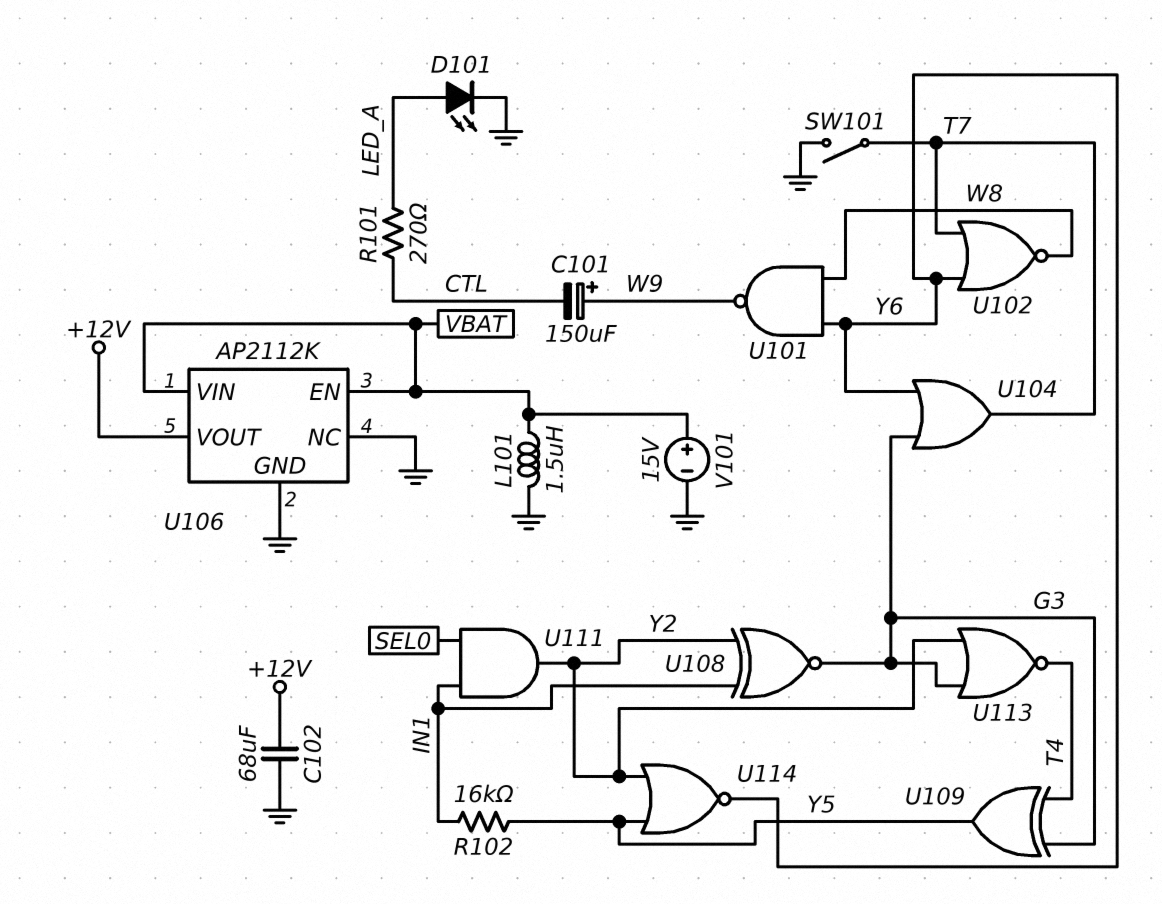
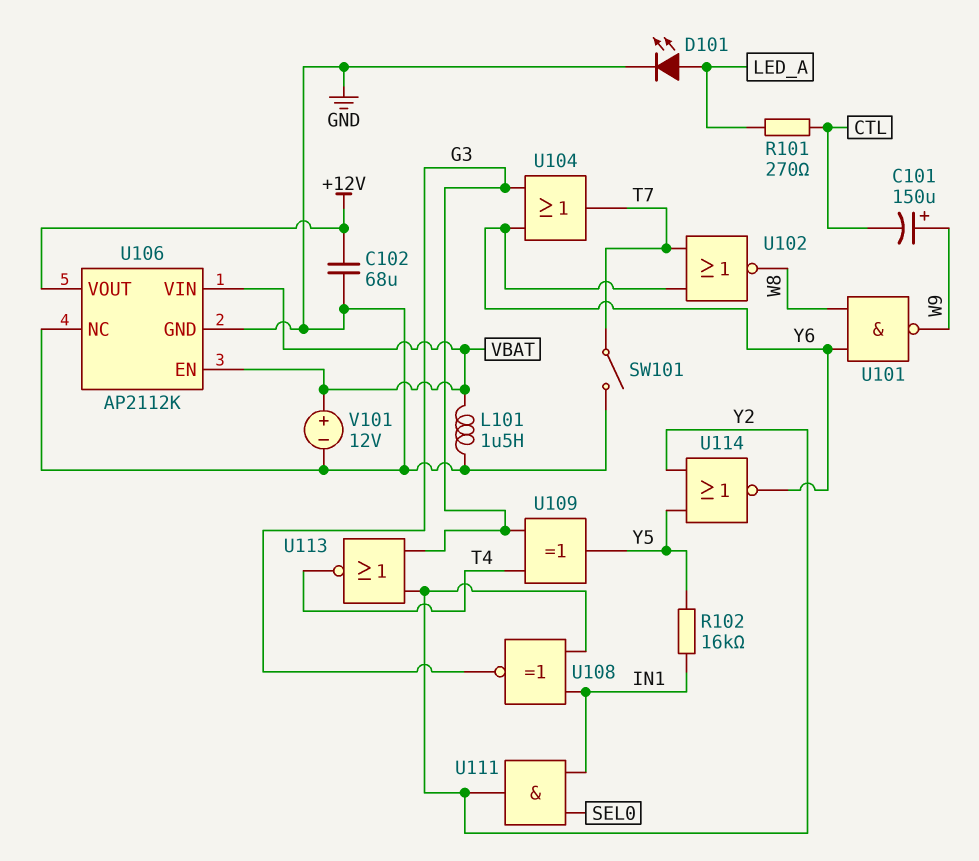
V101: 15V (plus VBAT, minus GND) -> 12V (plus VBAT, minus GND)

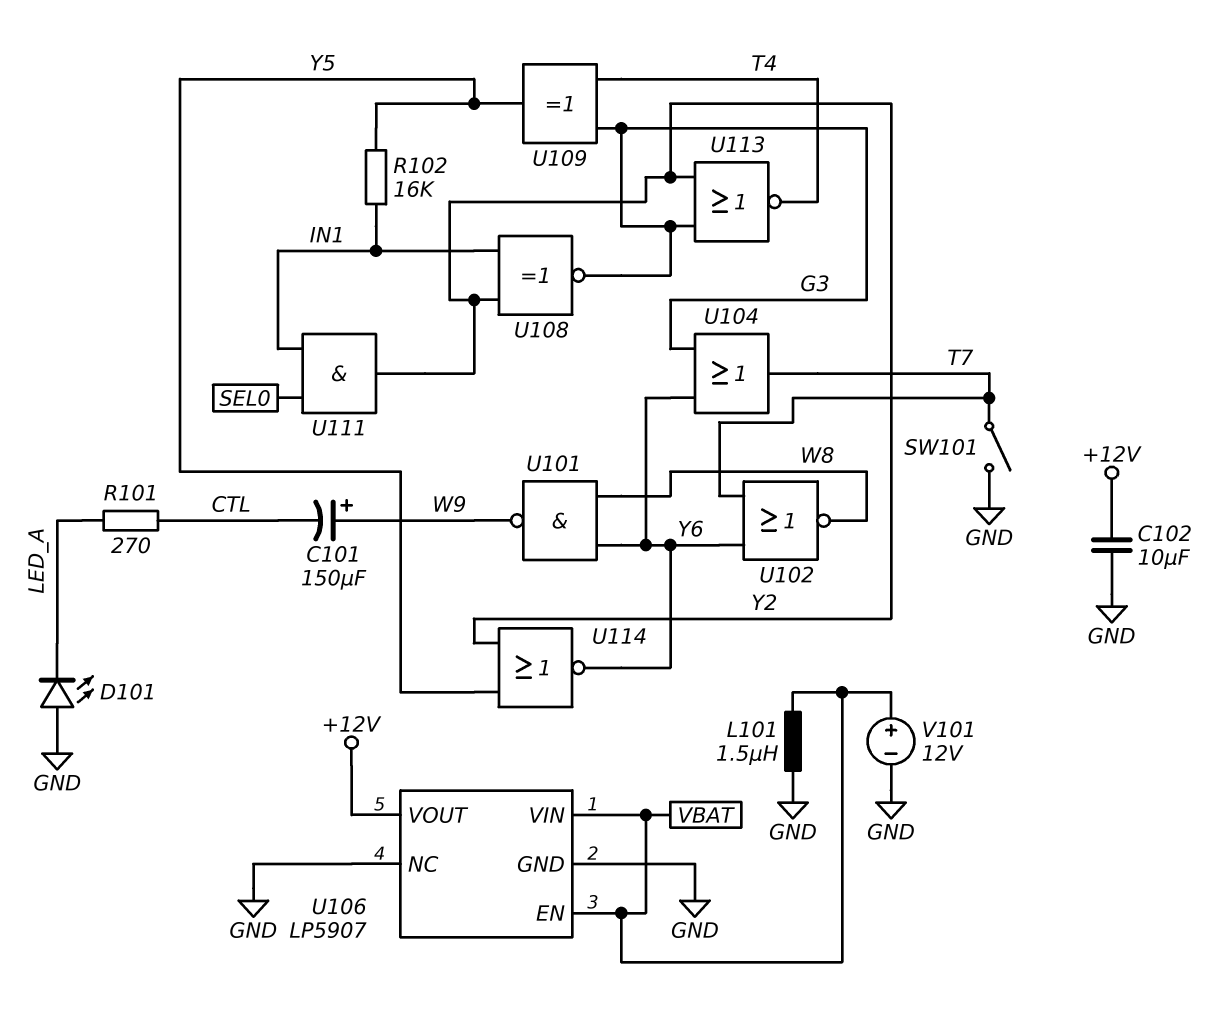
C102: 68uF (+12V, GND) -> 10uF (+12V, GND)
D101: LED (A LED_A, K GND) -> LED (A GND, K LED_A)
U106: AP2112K -> LP5907

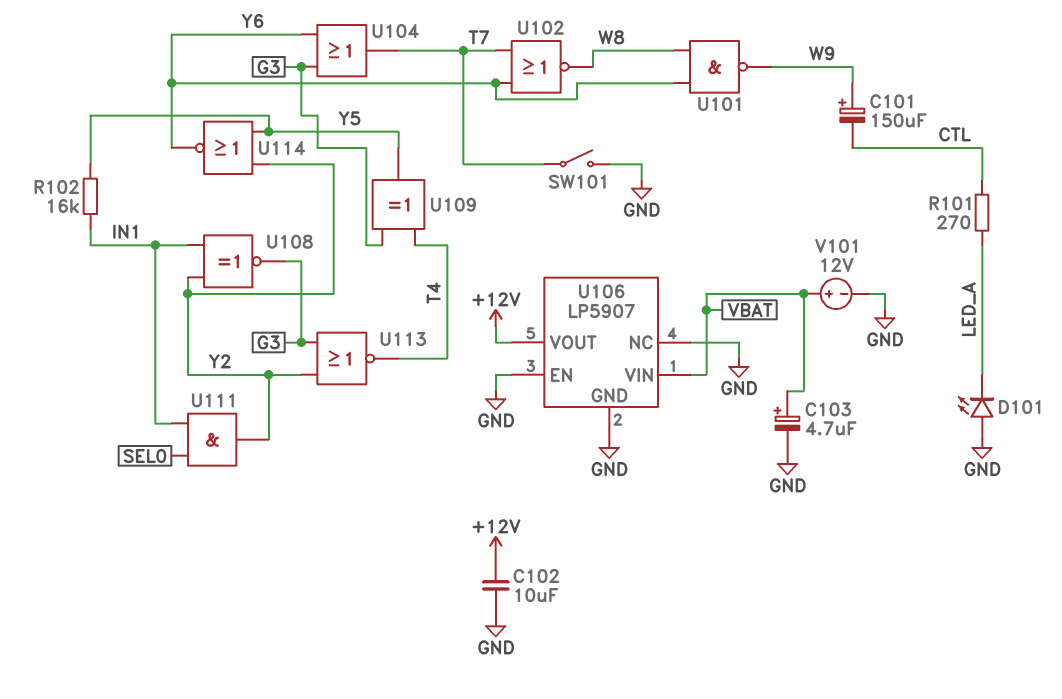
C103: none -> 4.7uF (plus VBAT, minus GND)
L101: 1.5uH (GND, VBAT) -> none
U106 pin EN: VBAT -> GND

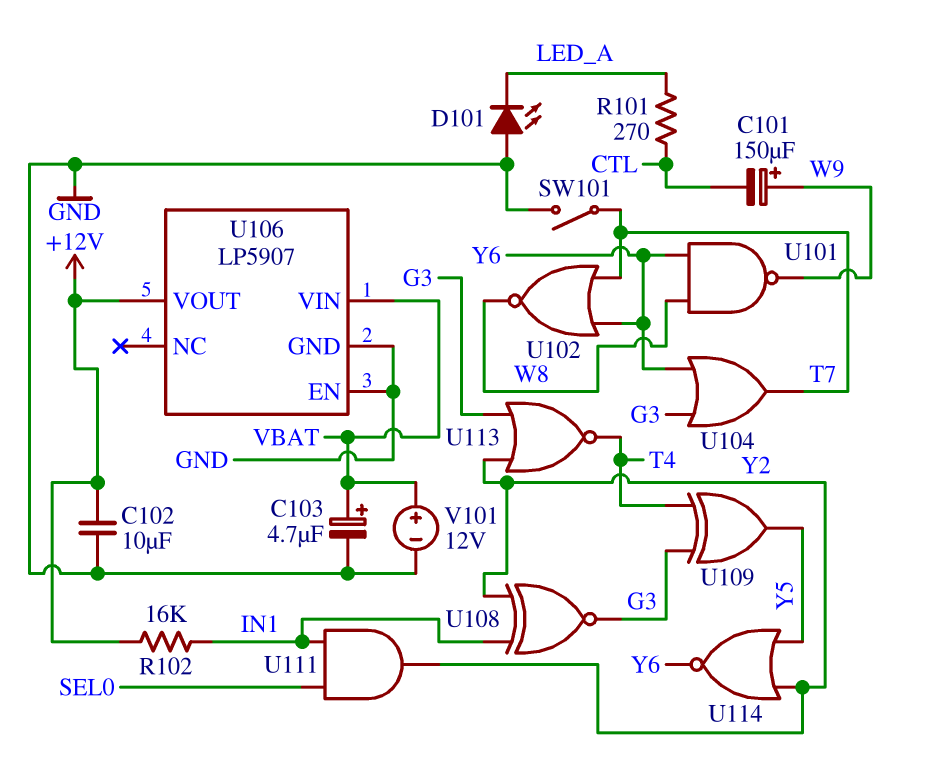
R102: 16k (IN1, Y5) -> 16k (+12V, IN1)
U106 pin NC: GND -> none

